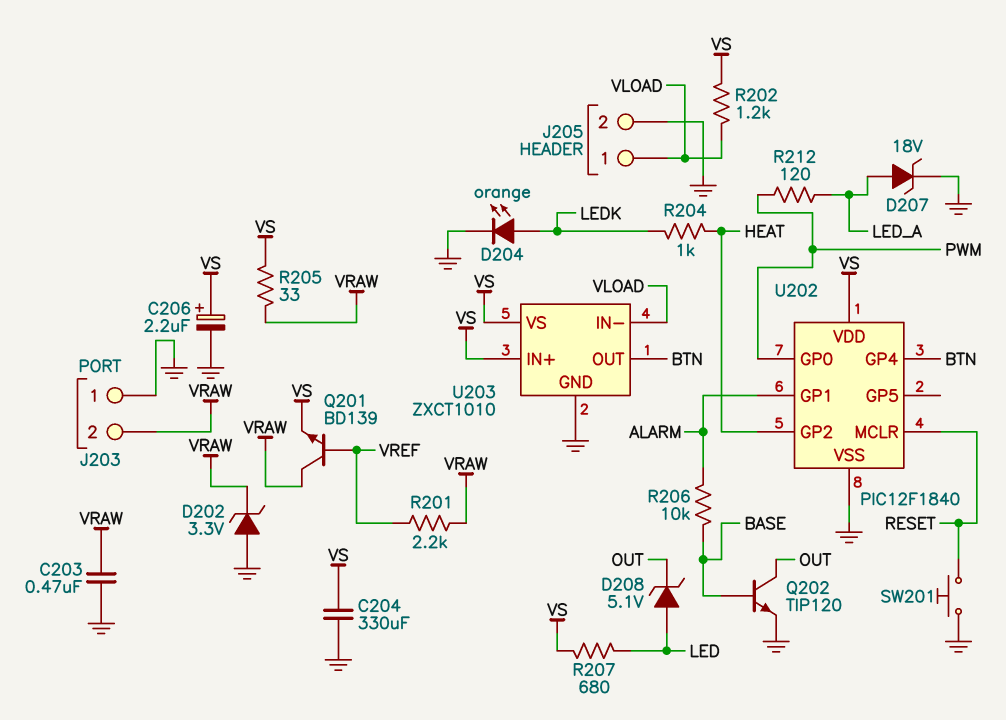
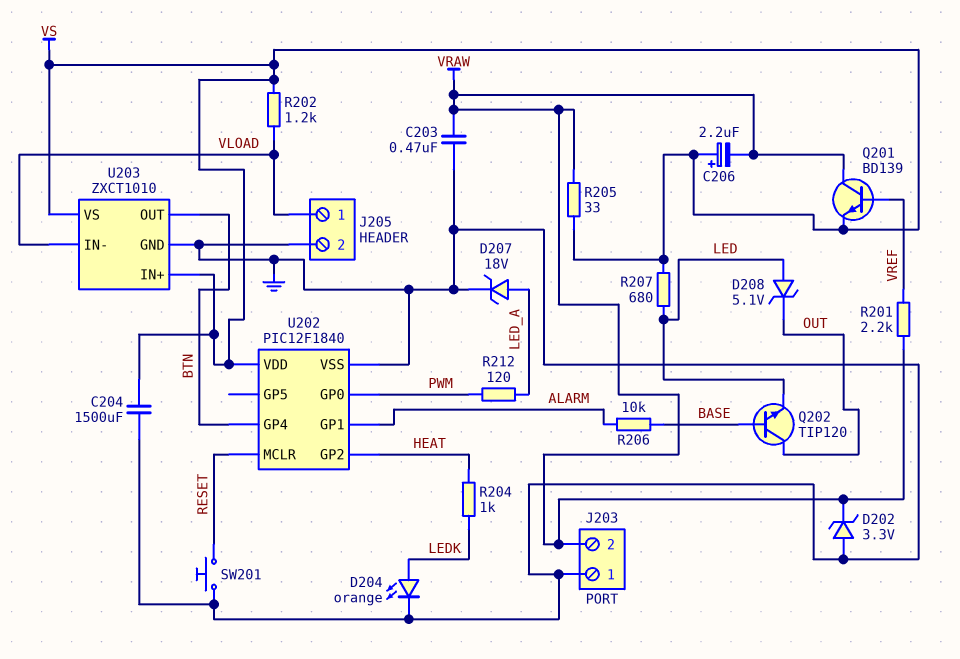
C204: 330uF (GND, VS) -> 1500uF (GND, VS)
C206: 2.2uF (plus VS, minus GND) -> 2.2uF (plus VS, minus VRAW)
Q202: NPN TIP120 (B BASE, C OUT, E GND) -> NPN TIP120 (B BASE, C OUT, E LED)

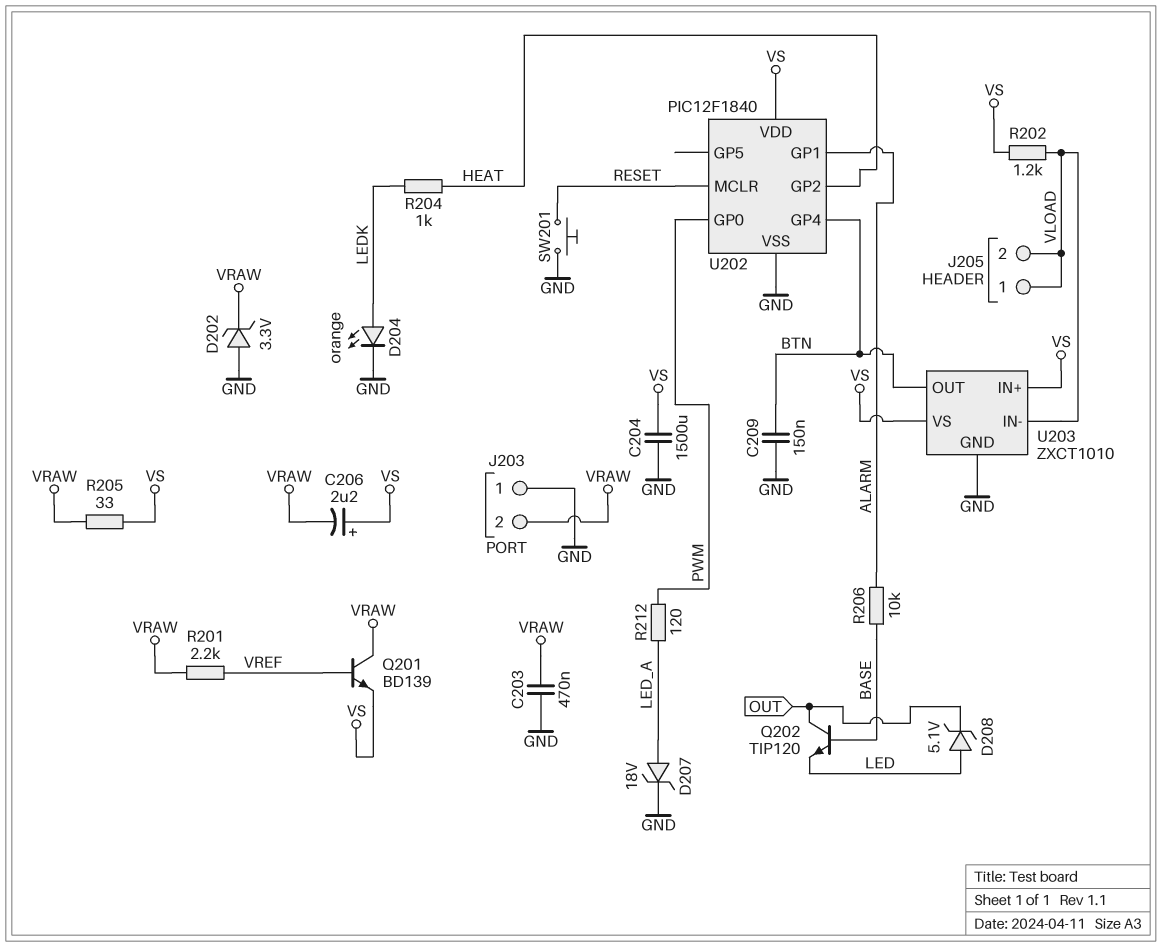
C209: none -> 150nF (BTN, GND)
J205 pin 2: GND -> VLOAD
R207: 680 (LED, VS) -> none

